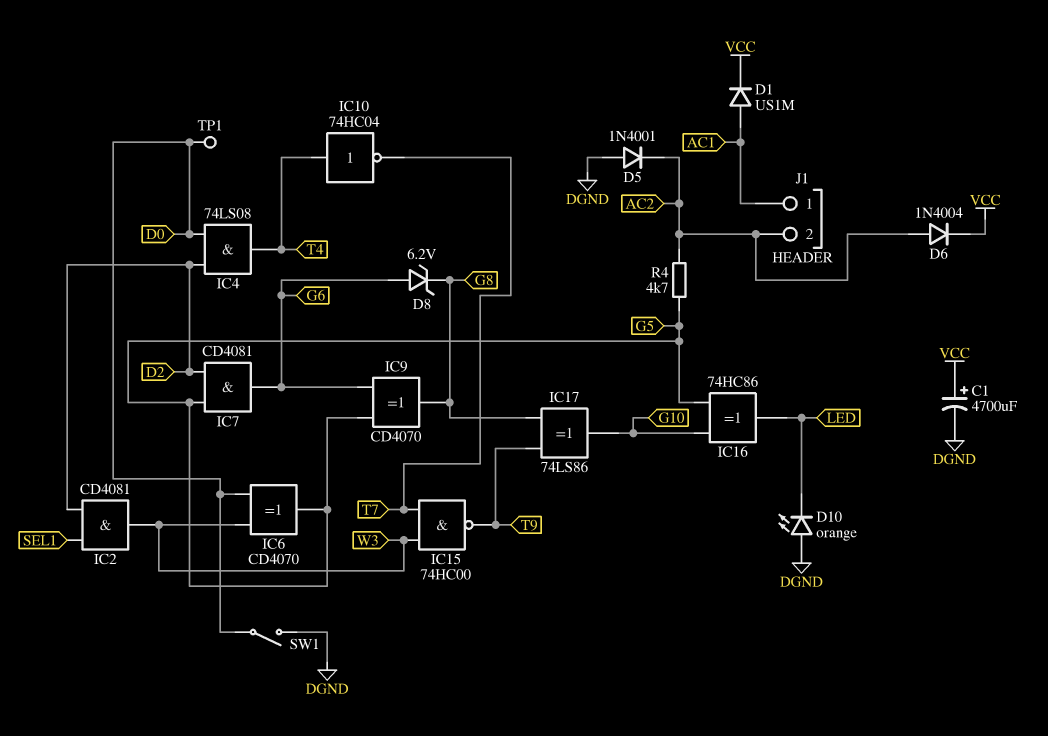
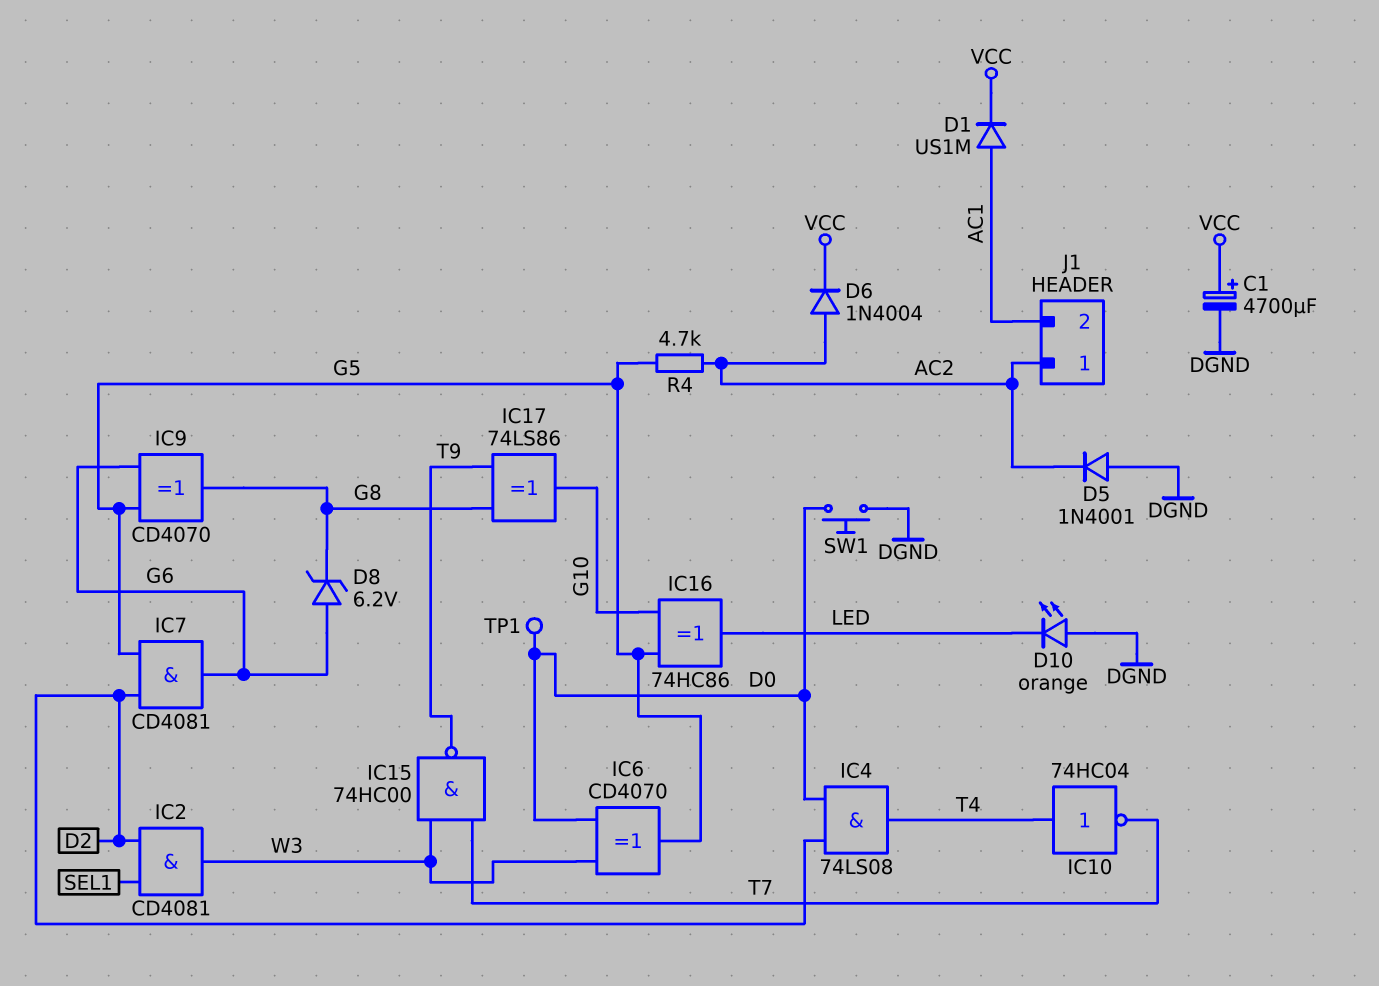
J1 pin 1: AC1 -> AC2
J1 pin 2: AC2 -> AC1
SW1: switch (D0, DGND) -> button (D0, DGND)

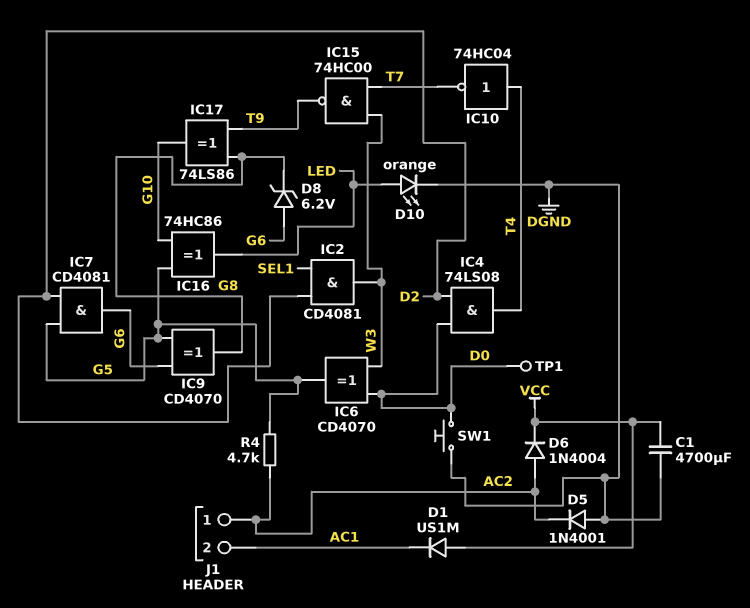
C1: 4700uF (plus VCC, minus DGND) -> 4700uF (DGND, VCC)
D1: diode US1M (A AC1, K VCC) -> diode US1M (A VCC, K AC1)
D10: LED orange (A DGND, K LED) -> LED orange (A LED, K DGND)

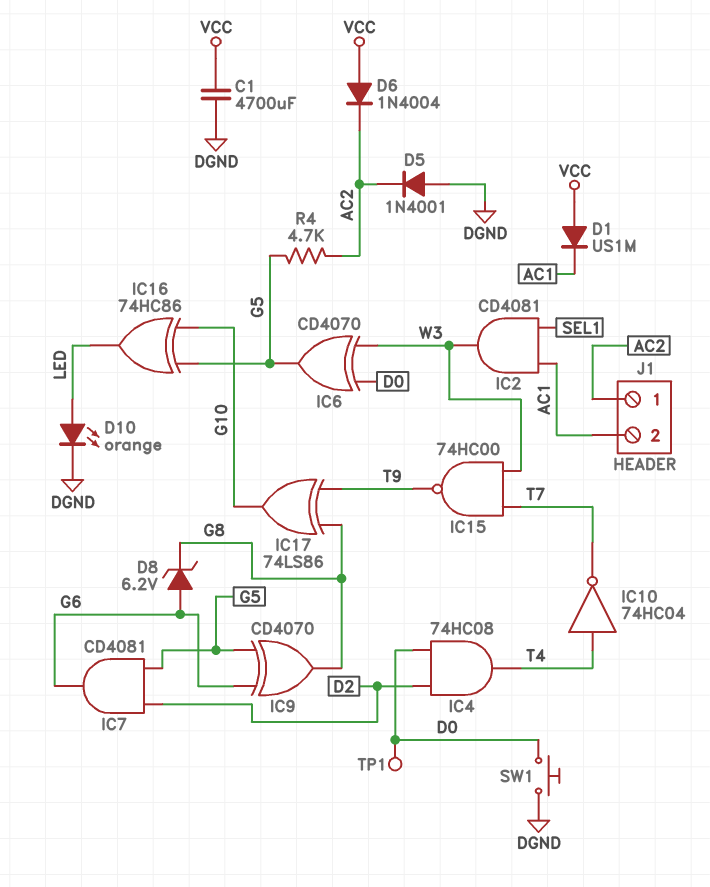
D6: diode 1N4004 (A AC2, K VCC) -> diode 1N4004 (A VCC, K AC2)
IC2: AND CD4081 (in D2, in SEL1, out W3) -> AND CD4081 (in AC1, in SEL1, out W3)
IC4: AND 74LS08 (in D0, in D2, out T4) -> AND 74HC08 (in D0, in D2, out T4)

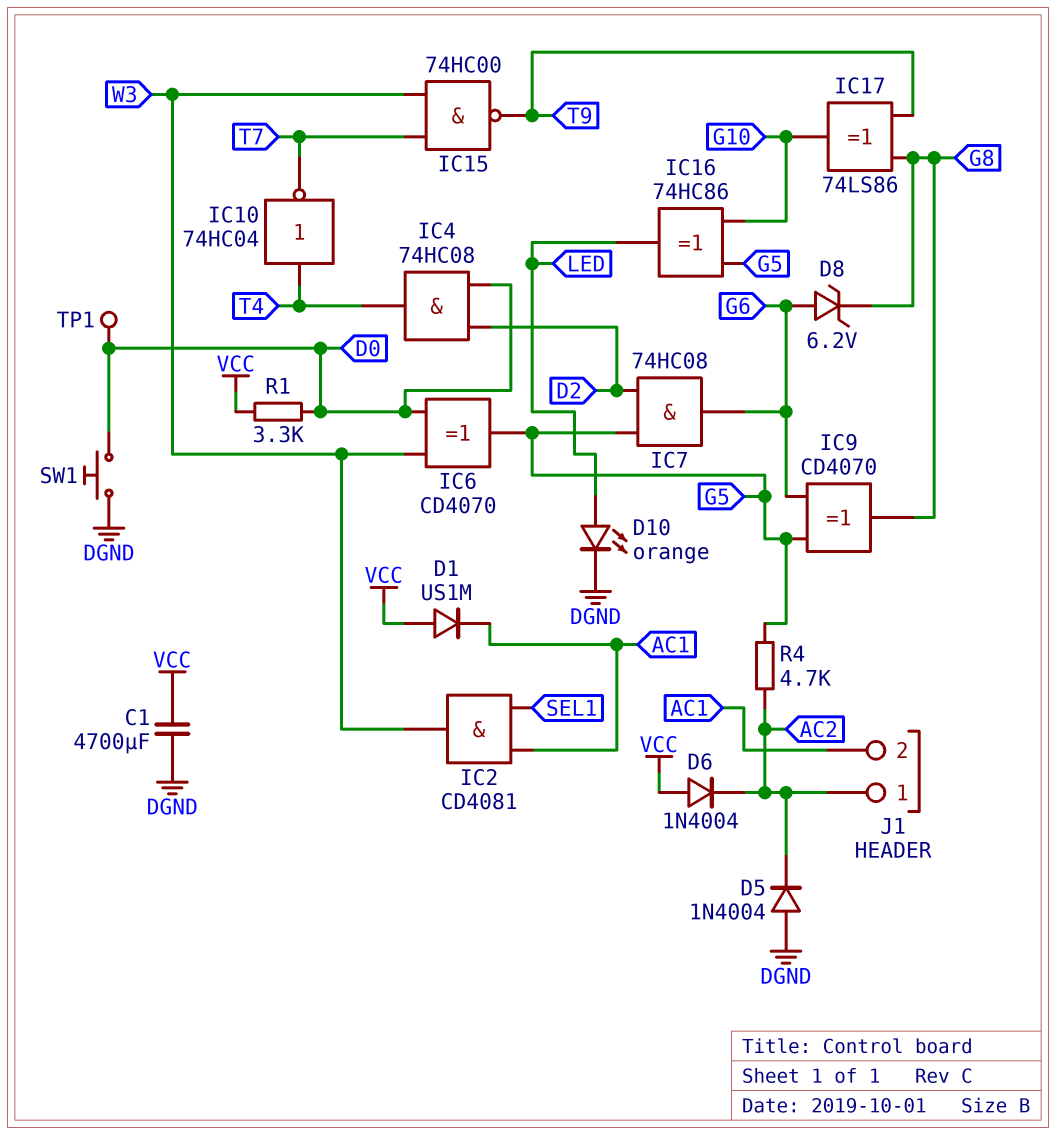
D5: diode 1N4001 (A DGND, K AC2) -> diode 1N4004 (A DGND, K AC2)
IC7: AND CD4081 (in D2, in G5, out G6) -> AND 74HC08 (in D2, in G5, out G6)
R1: none -> 3.3k (D0, VCC)

